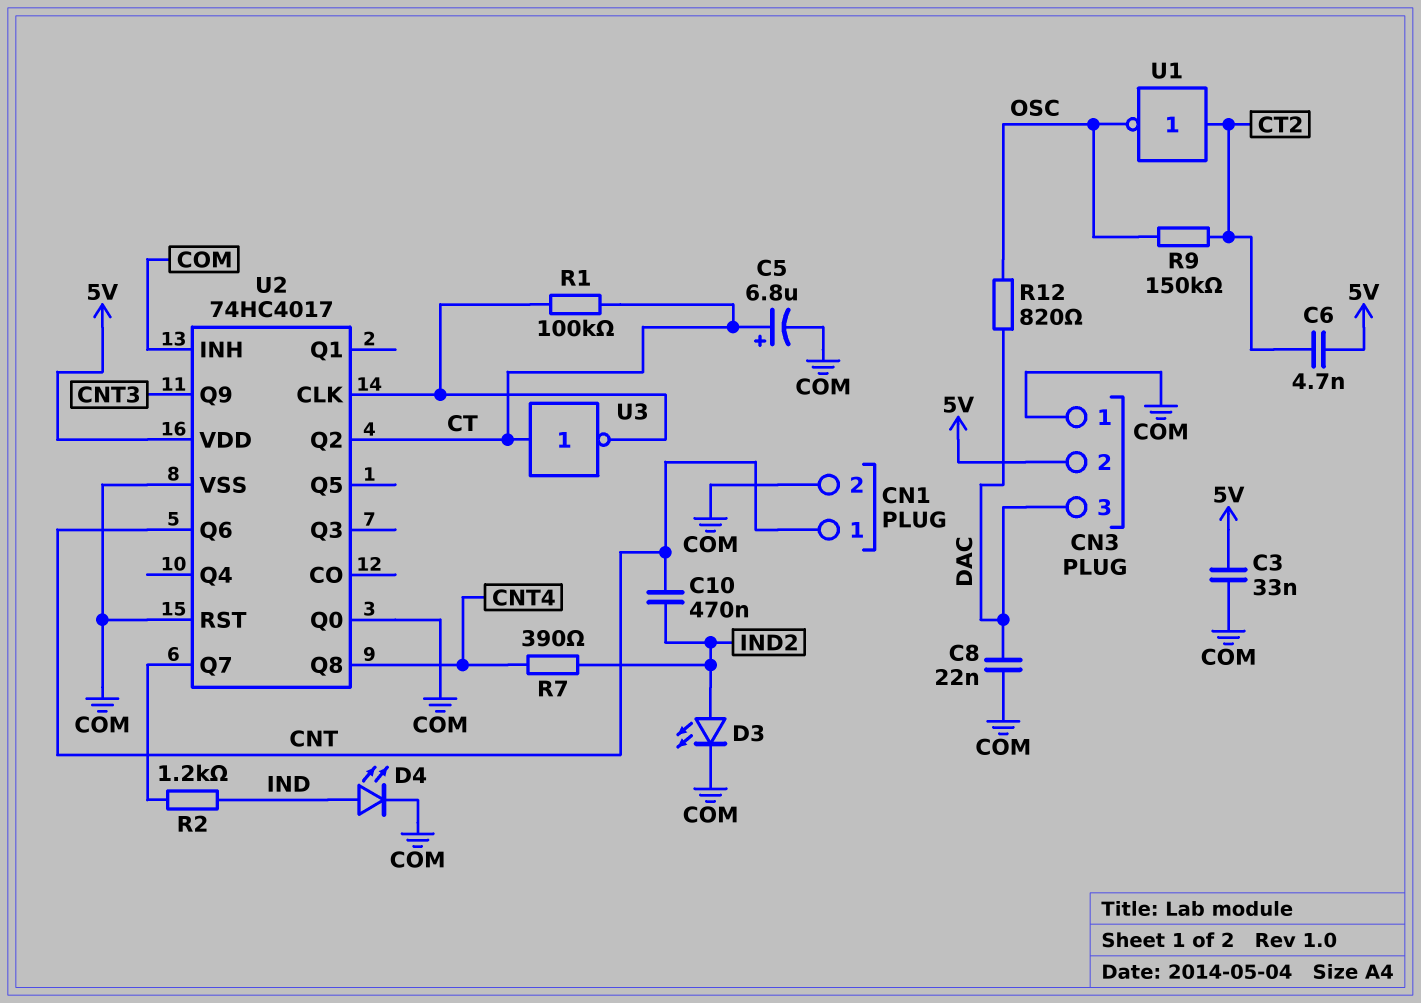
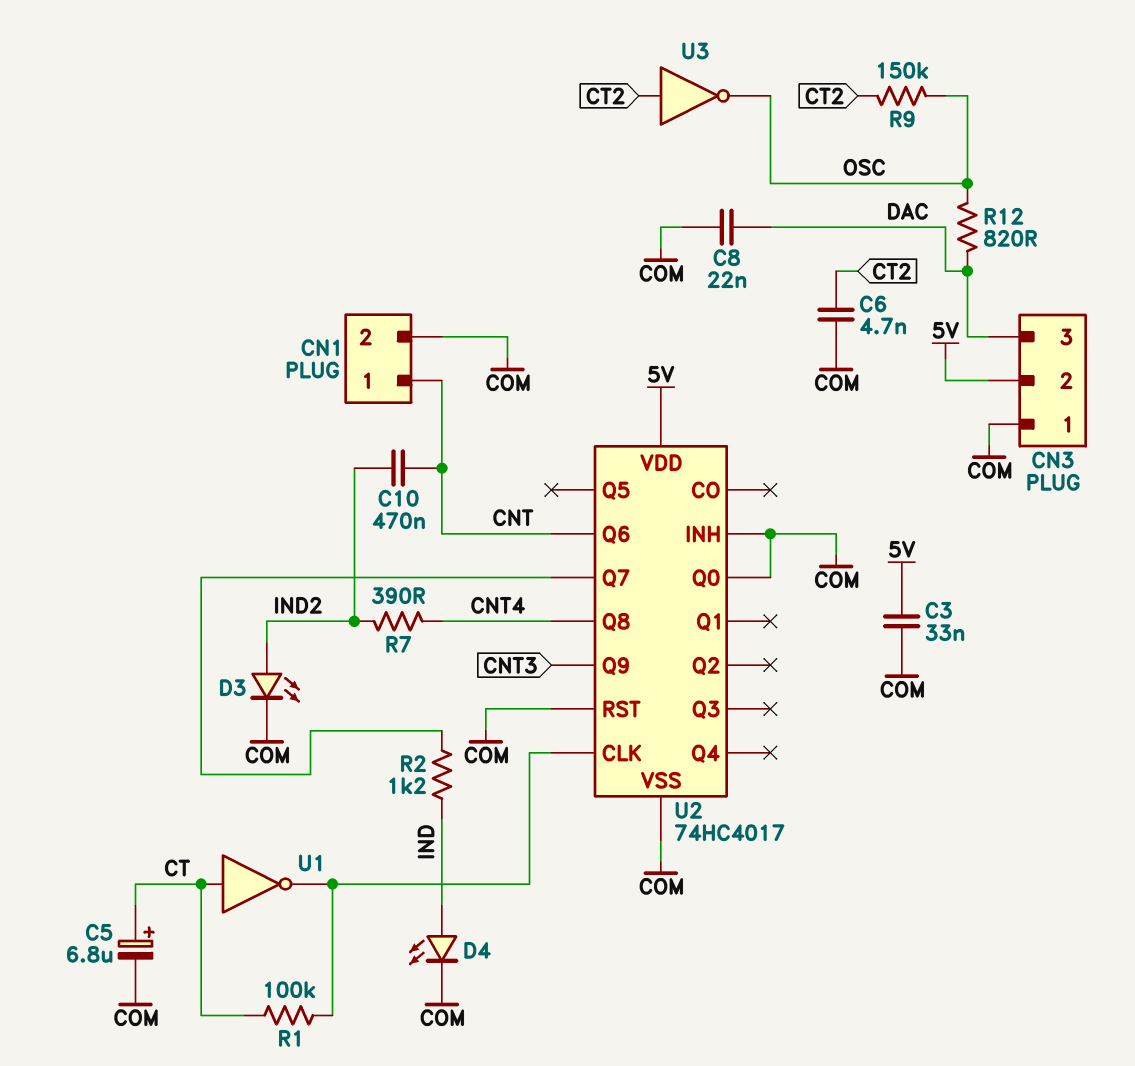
C6: 4.7nF (5V, CT2) -> 4.7nF (COM, CT2)
U1: NOT (in CT2, out OSC) -> NOT (in CT, out U2/CLK)
U2 pin Q2: CT -> none
U3: NOT (in CT, out U2/CLK) -> NOT (in CT2, out OSC)

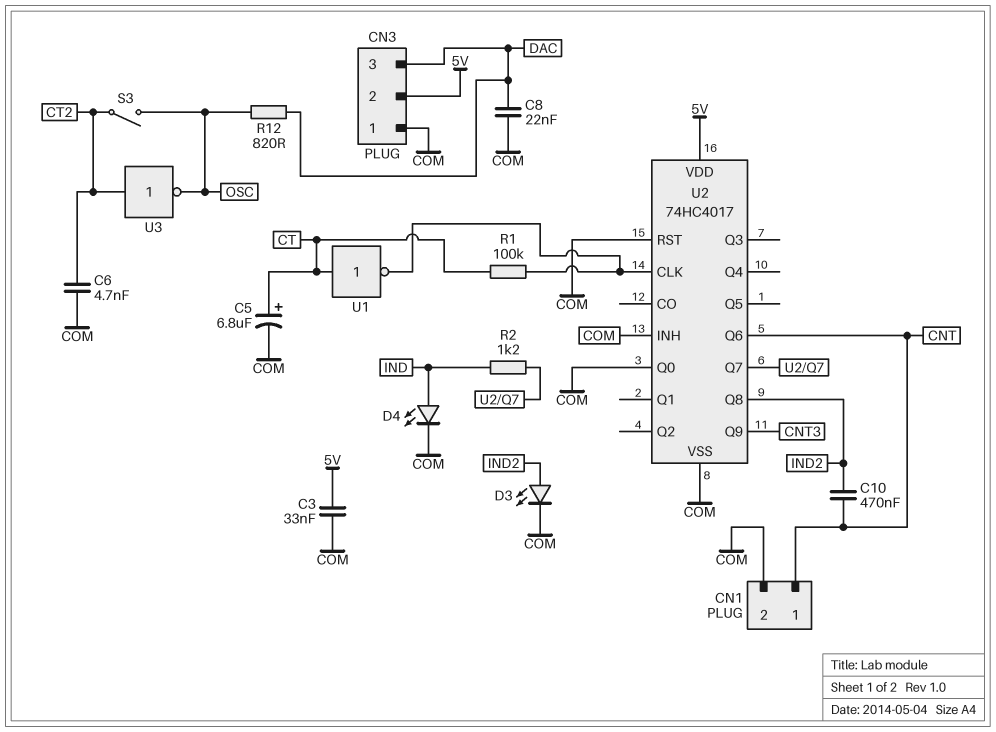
R7: 390 (CNT4, IND2) -> none
R9: 150k (CT2, OSC) -> none
S3: none -> switch (CT2, OSC)
U2 pin Q8: CNT4 -> IND2

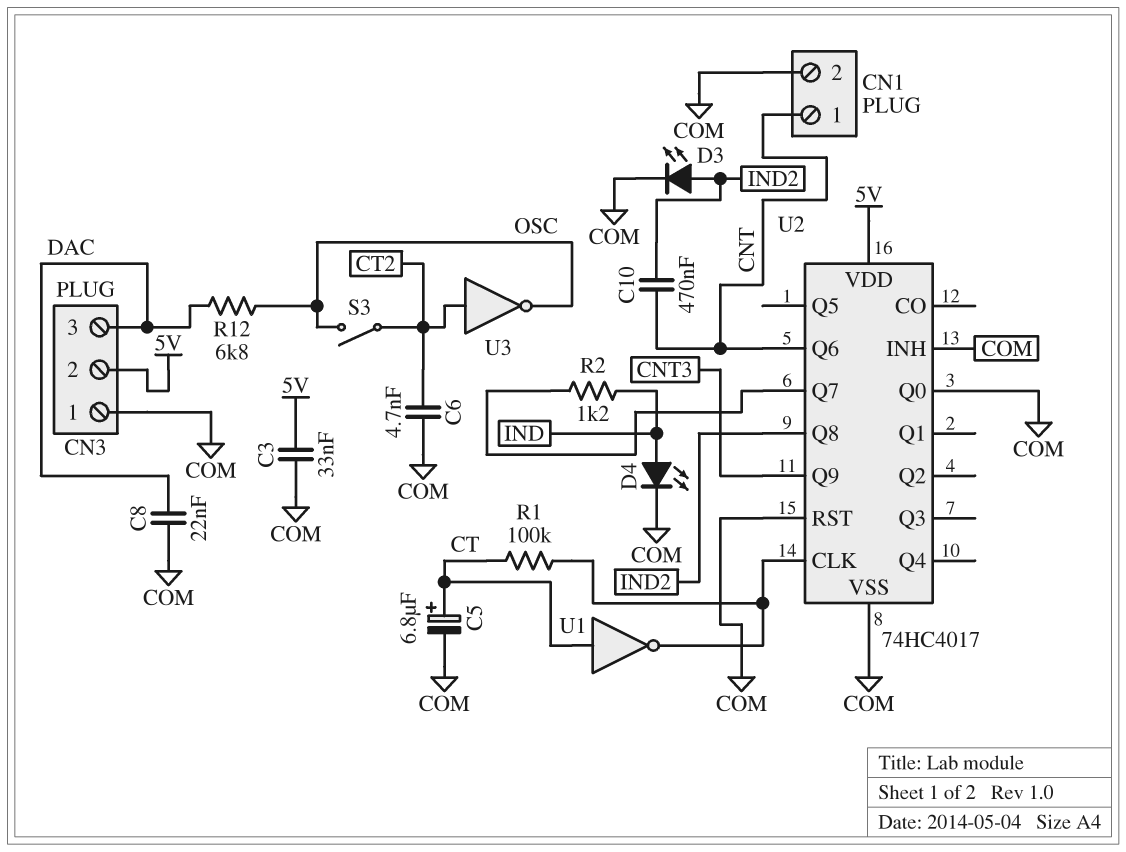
R12: 820 (DAC, OSC) -> 6.8k (DAC, OSC)

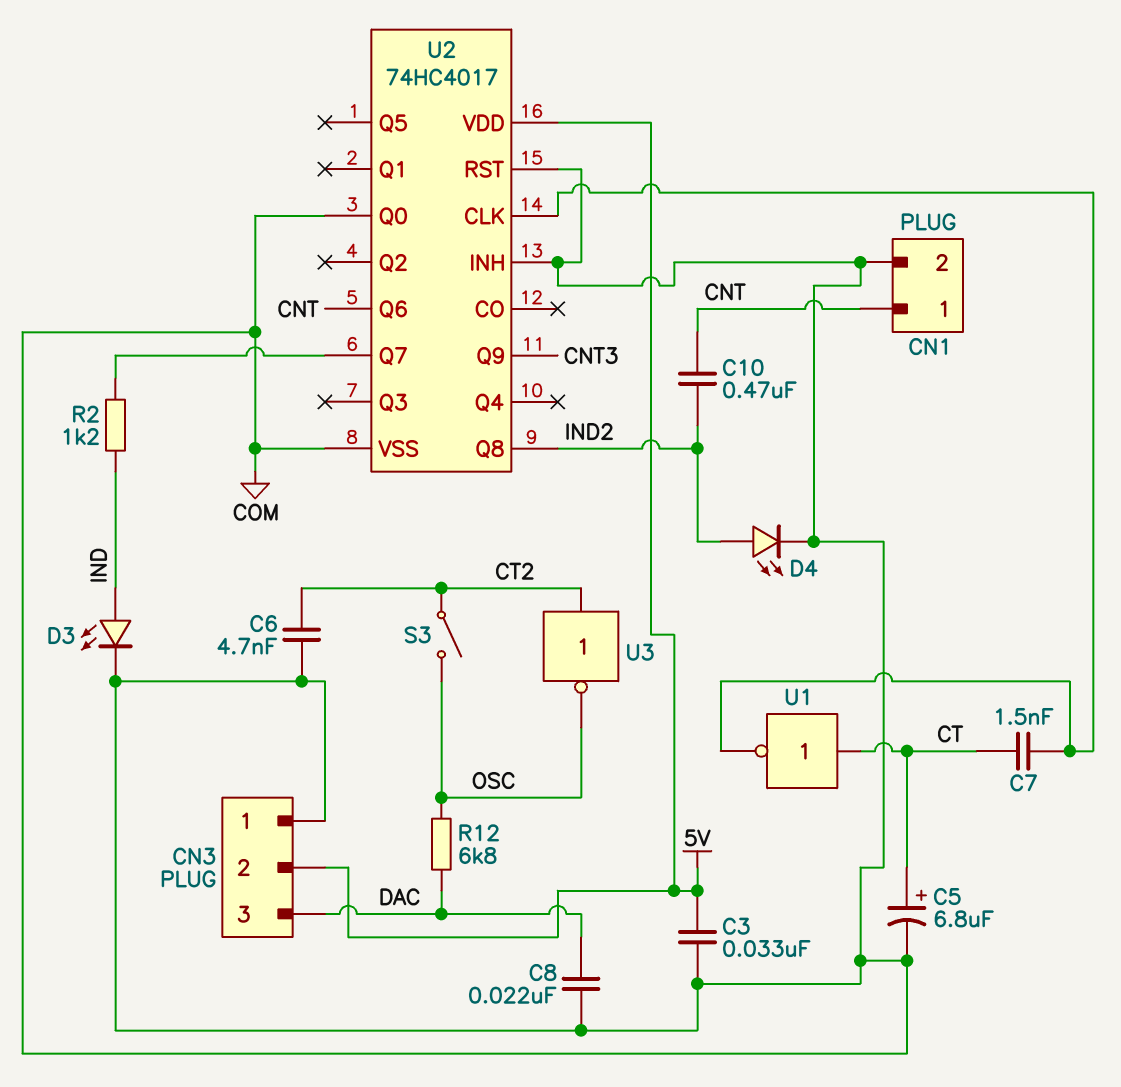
C7: none -> 1.5nF (CT, U2/CLK)
D3: LED (A IND2, K COM) -> LED (A IND, K COM)
D4: LED (A IND, K COM) -> LED (A IND2, K COM)
R1: 100k (CT, U2/CLK) -> none

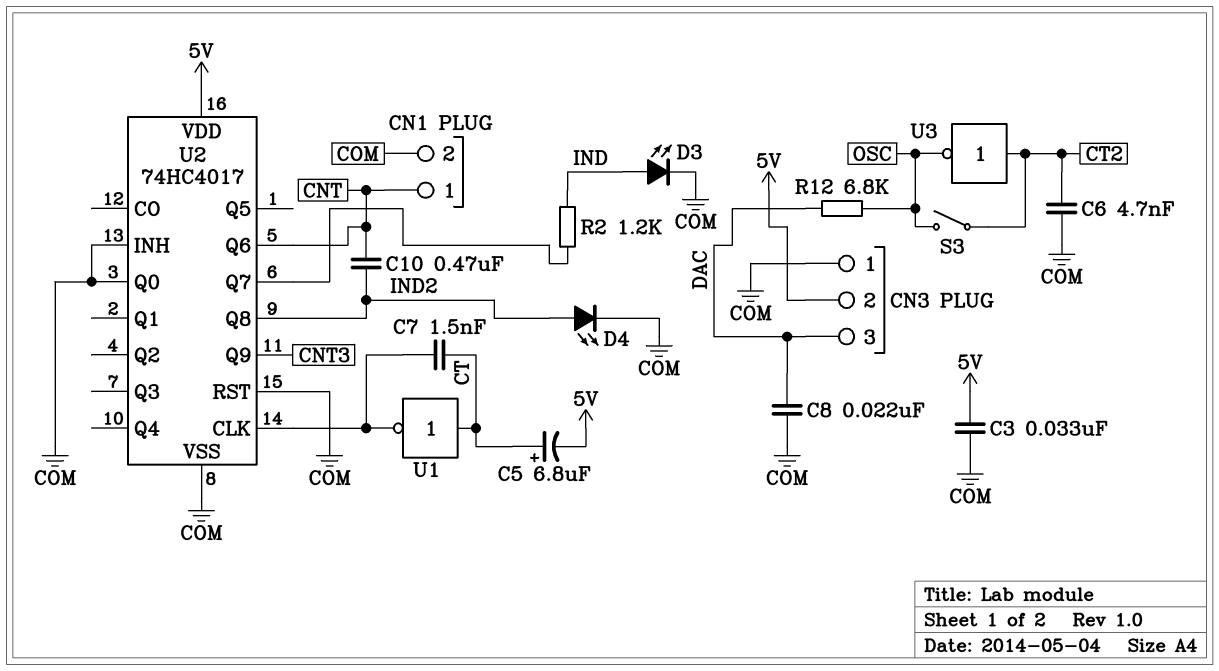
C5: 6.8uF (plus CT, minus COM) -> 6.8uF (plus CT, minus 5V)

